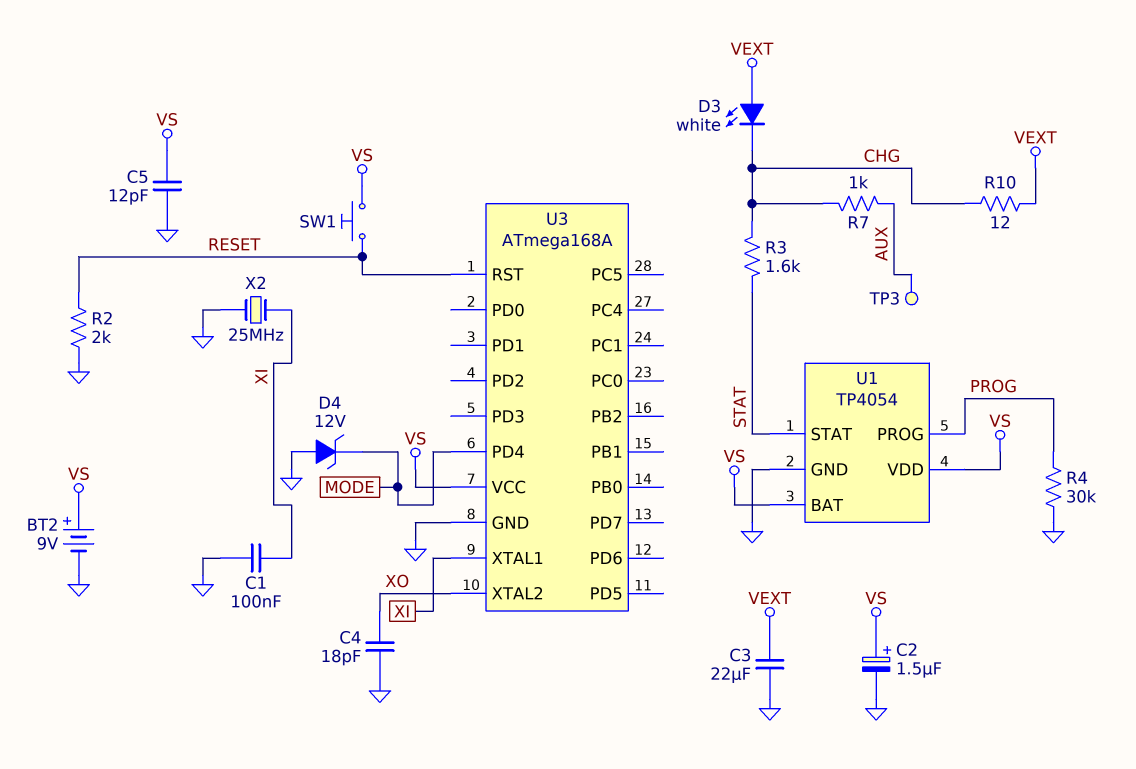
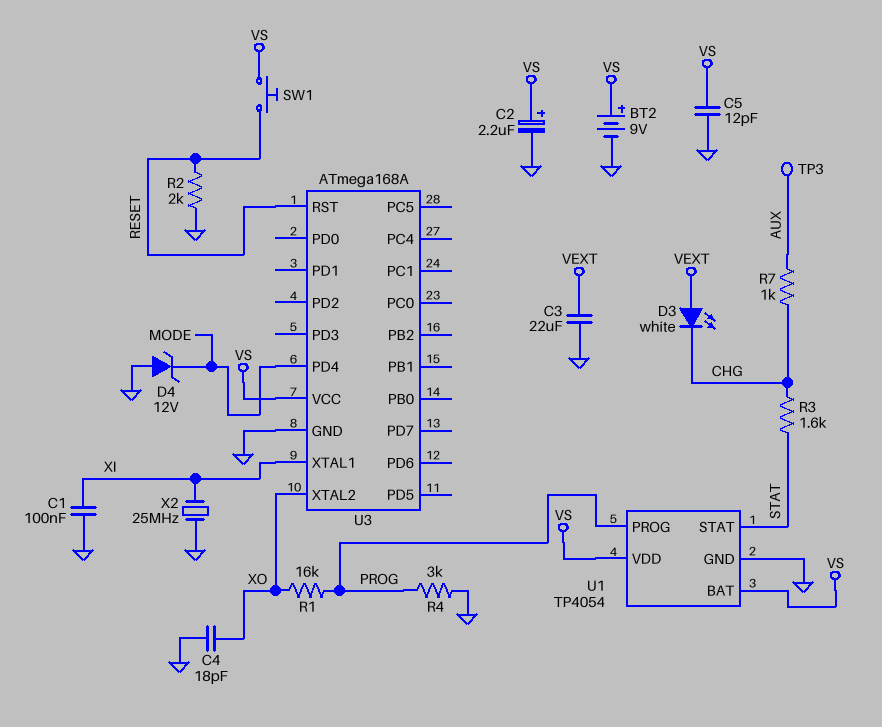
C2: 1.5uF (plus VS, minus GND) -> 2.2uF (plus VS, minus GND)
R1: none -> 16k (PROG, XO)
R4: 30k (GND, PROG) -> 3k (GND, PROG)
R10: 12 (CHG, VEXT) -> none

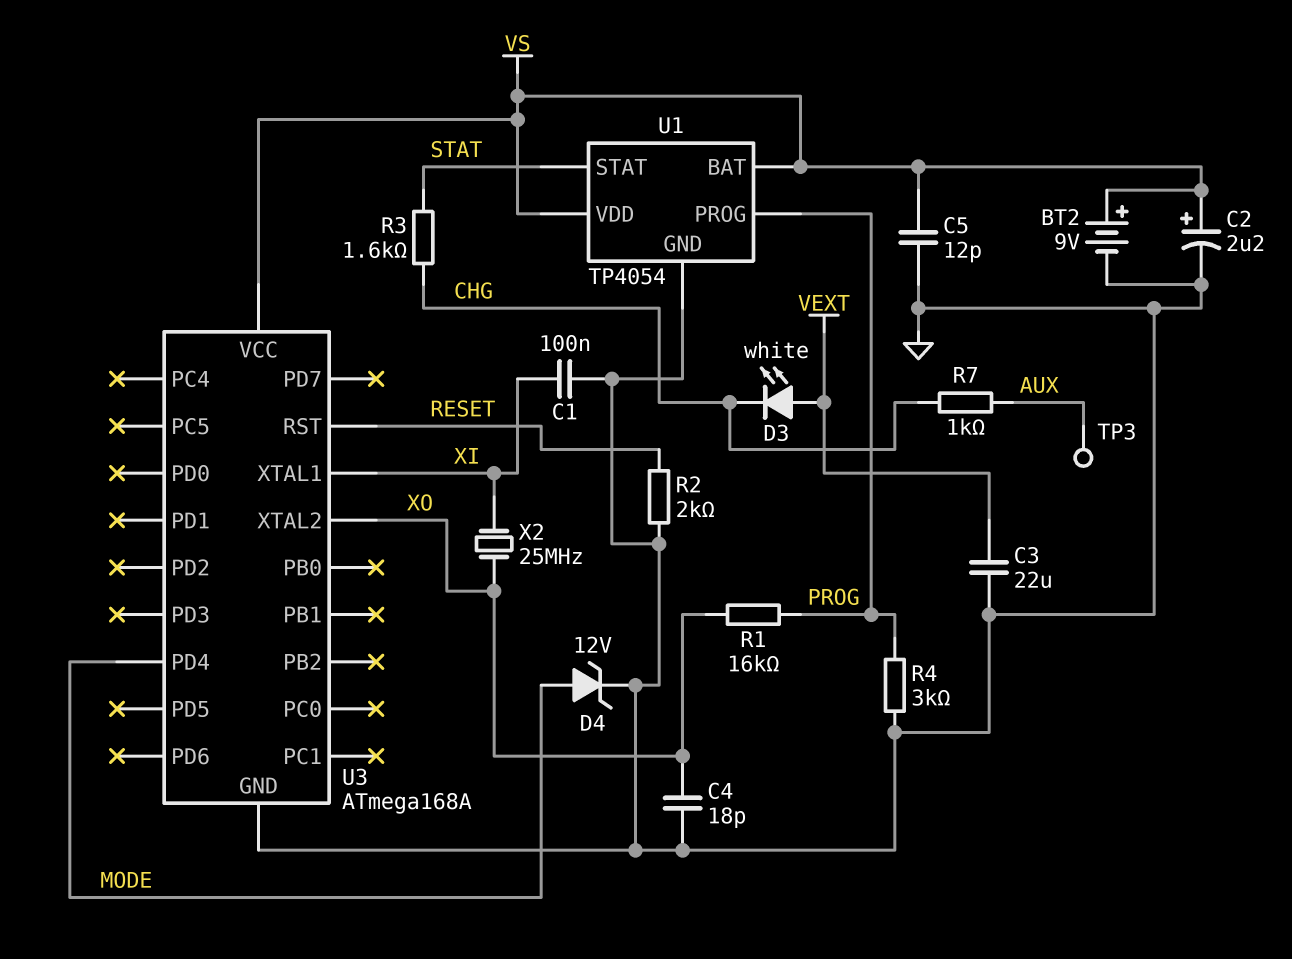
D4: zener 12V (A GND, K MODE) -> zener 12V (A MODE, K GND)
SW1: button (RESET, VS) -> none
X2: 25MHz (GND, XI) -> 25MHz (XI, XO)

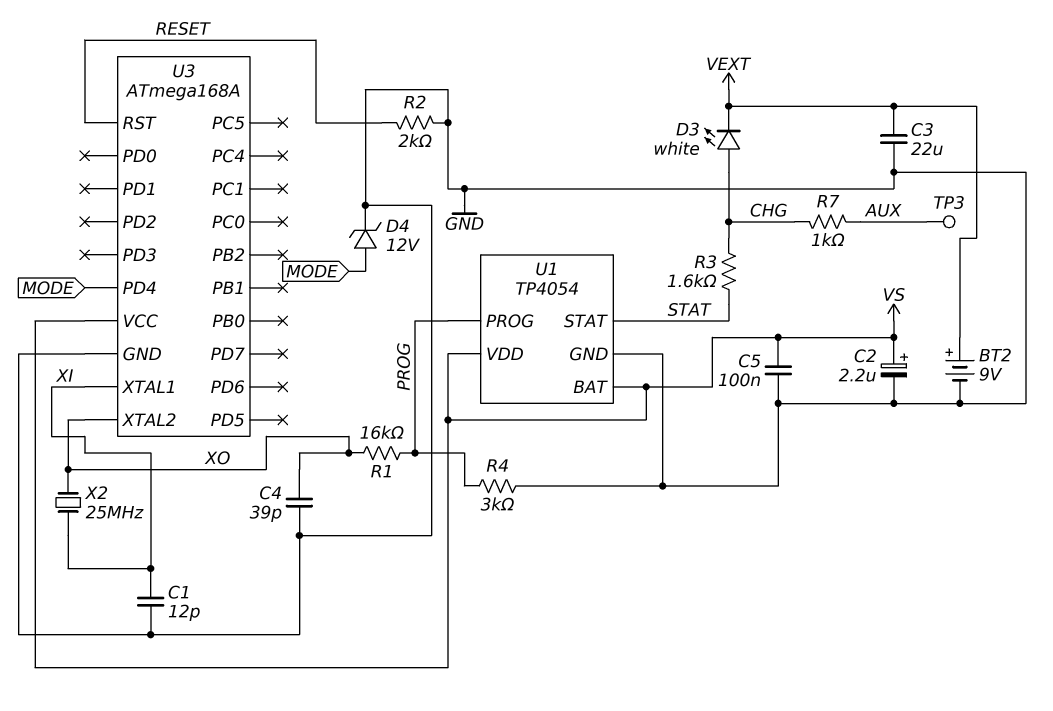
BT2: 9V (plus VS, minus GND) -> 9V (plus VEXT, minus GND)
C1: 100nF (GND, XI) -> 12pF (GND, XI)
C4: 18pF (GND, XO) -> 39pF (GND, XO)
C5: 12pF (GND, VS) -> 100nF (GND, VS)
D3: LED white (A VEXT, K CHG) -> LED white (A CHG, K VEXT)

